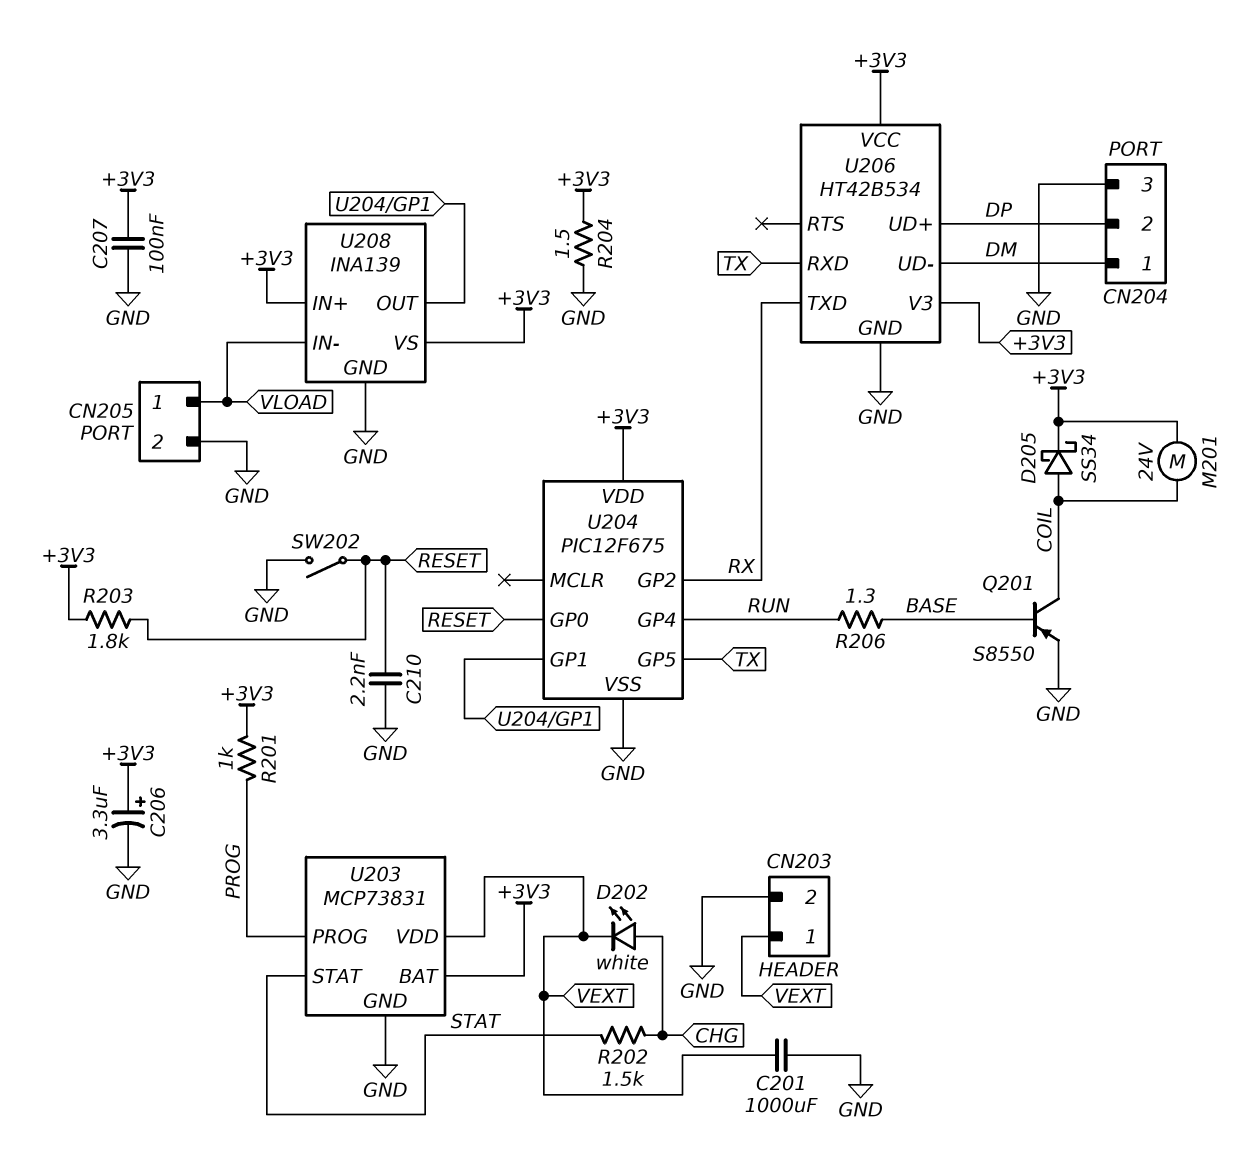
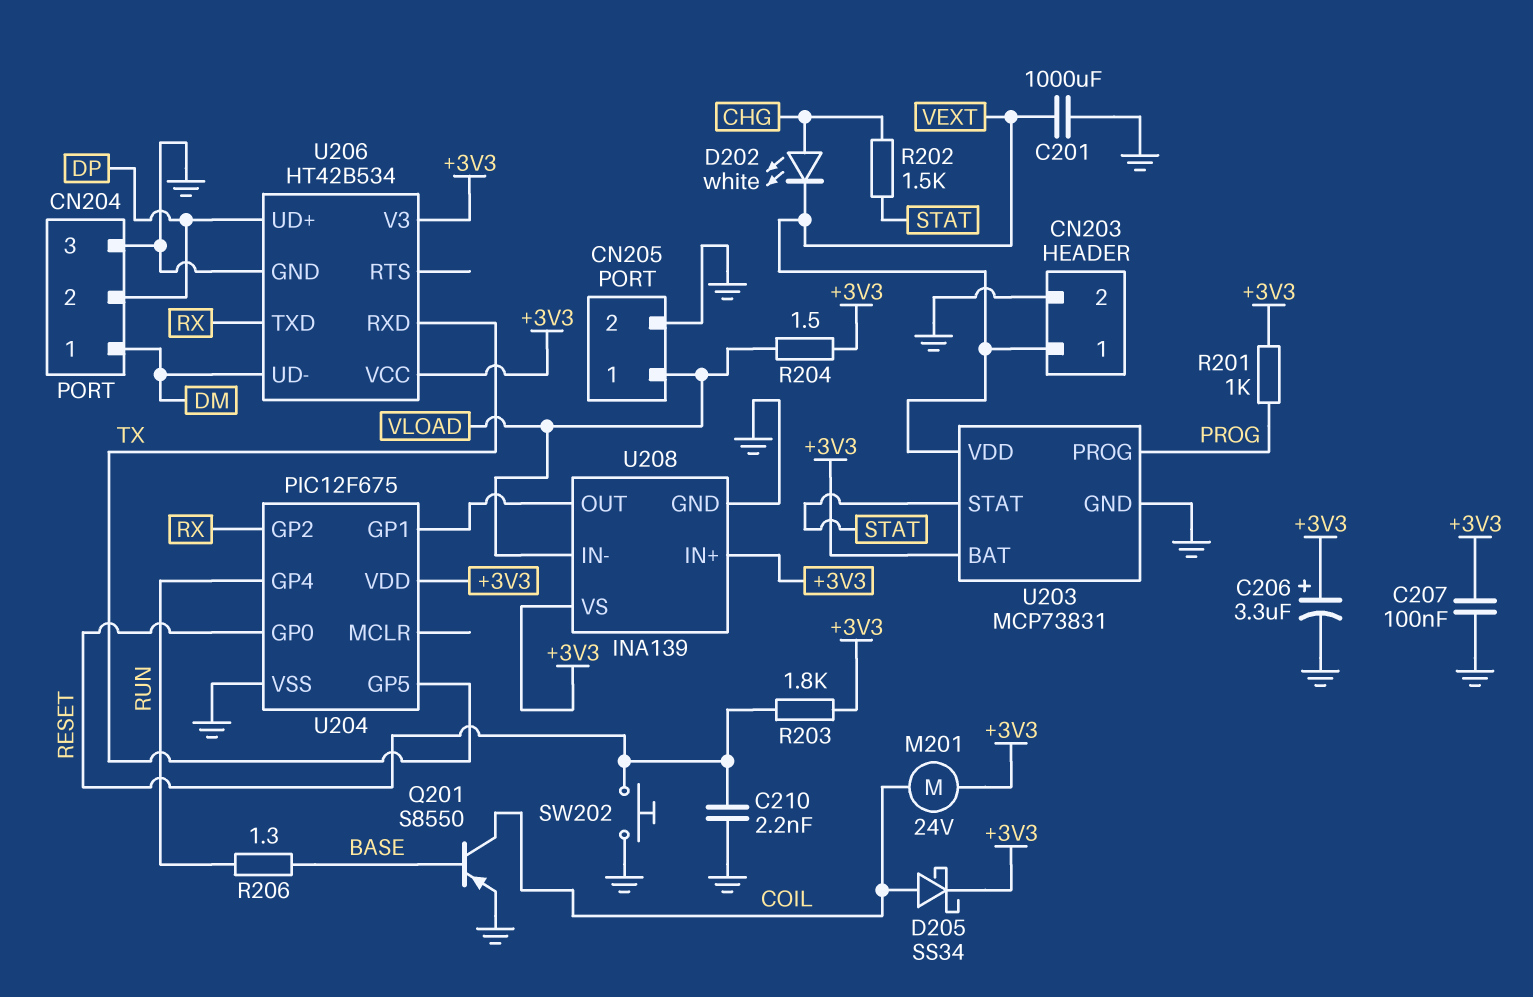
R204: 1.5 (+3V3, GND) -> 1.5 (+3V3, VLOAD)
SW202: switch (GND, RESET) -> button (GND, RESET)

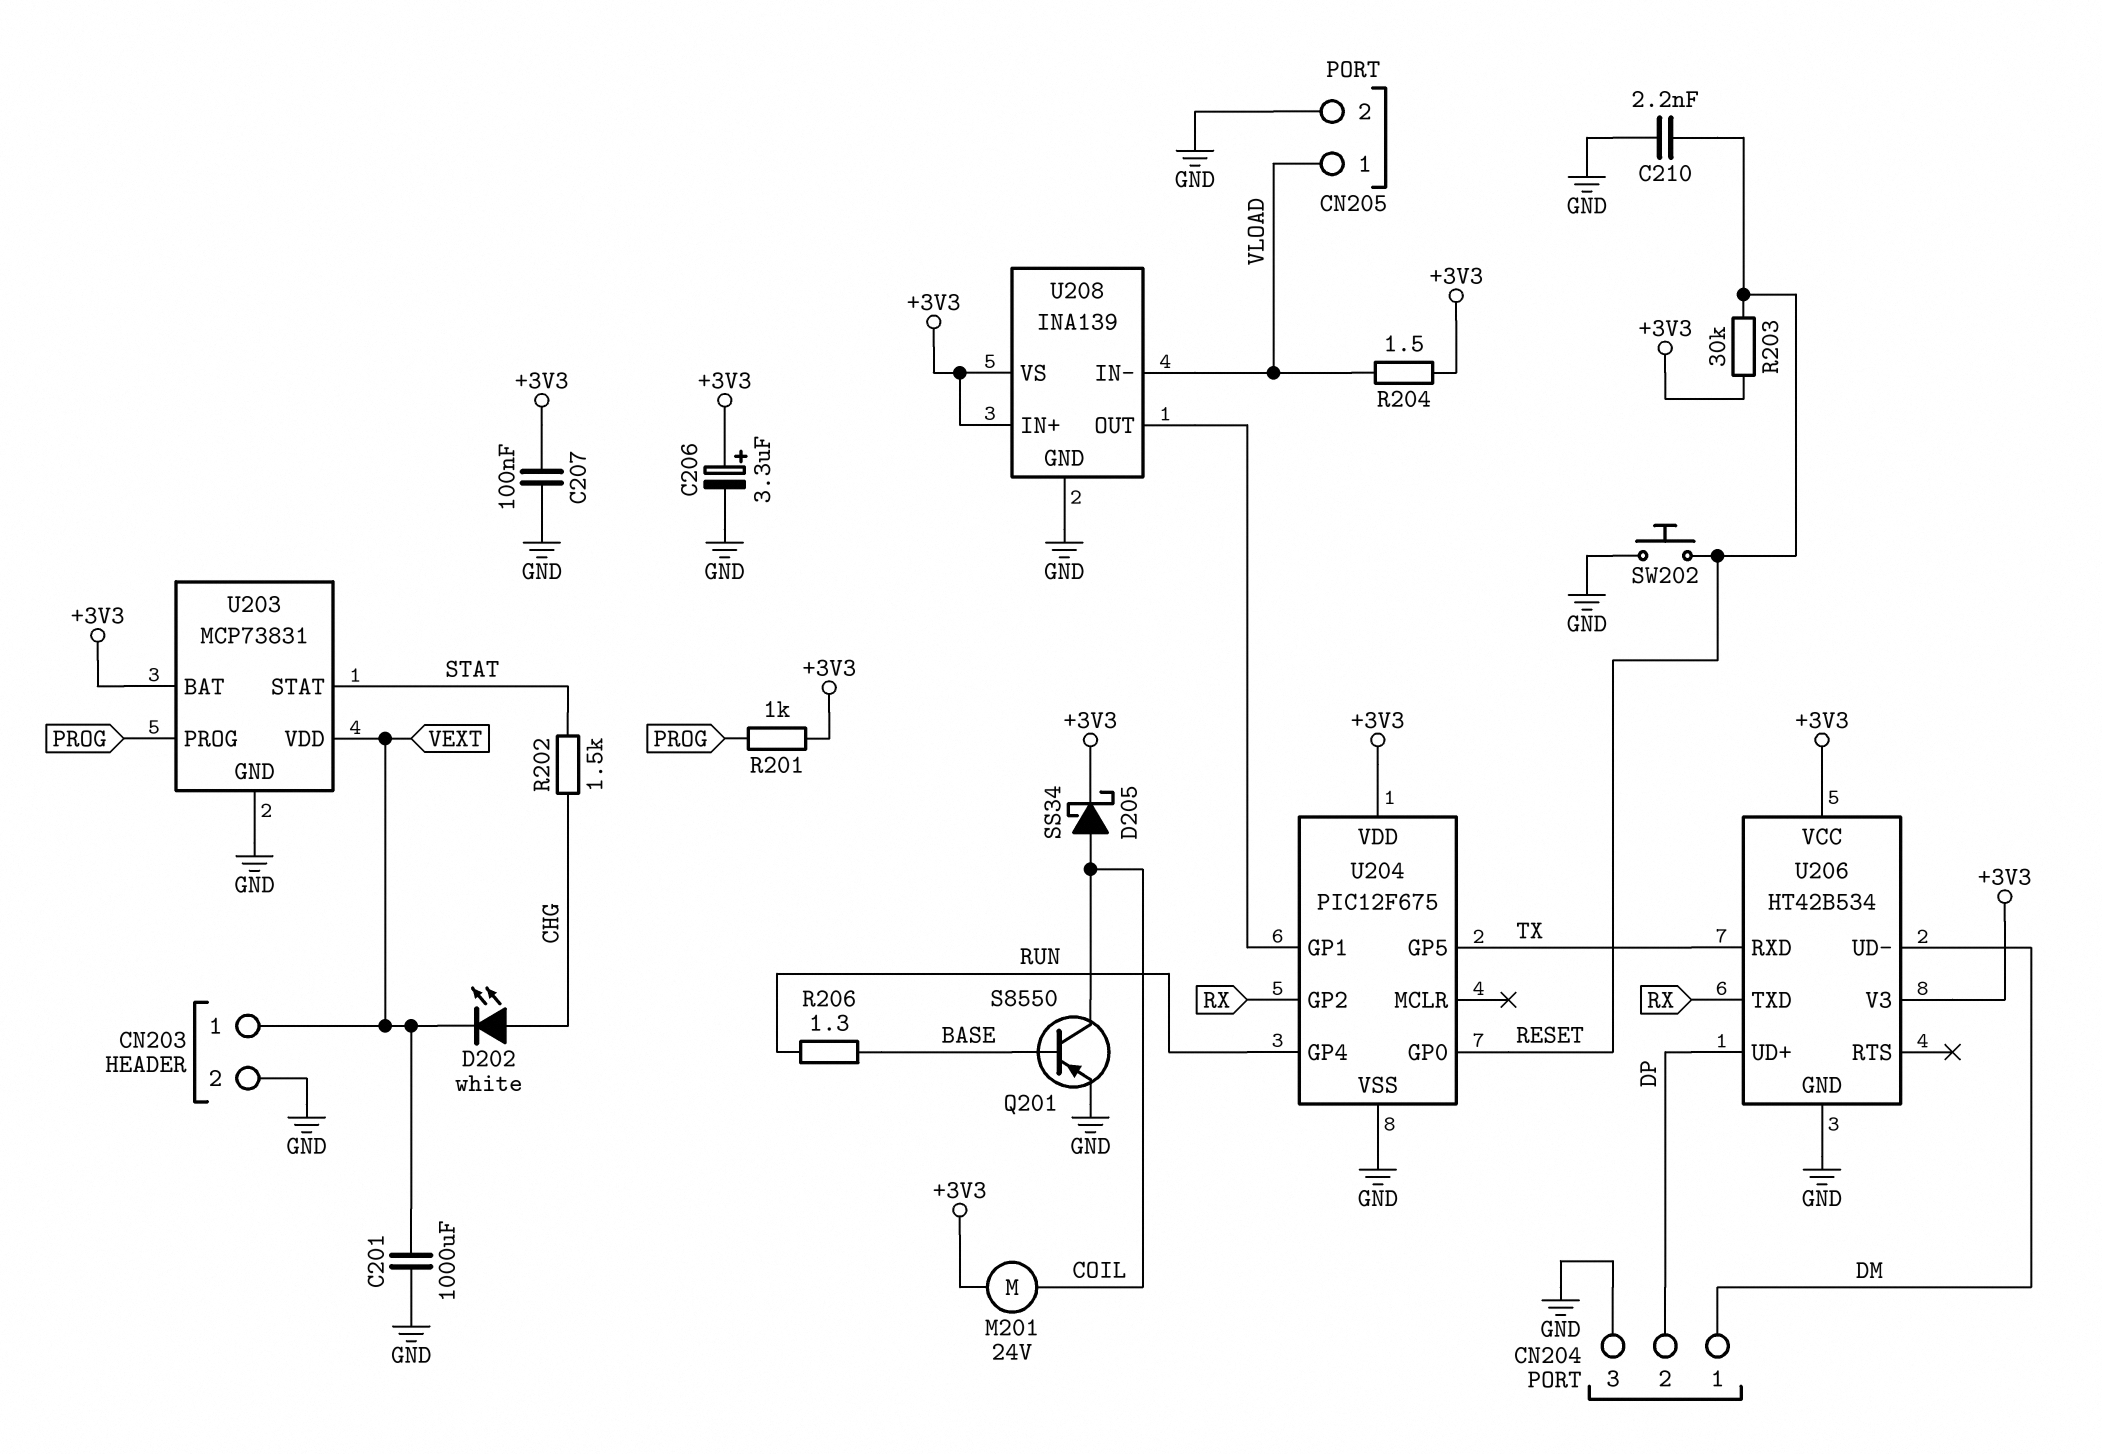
R203: 1.8k (+3V3, RESET) -> 30k (+3V3, RESET)

